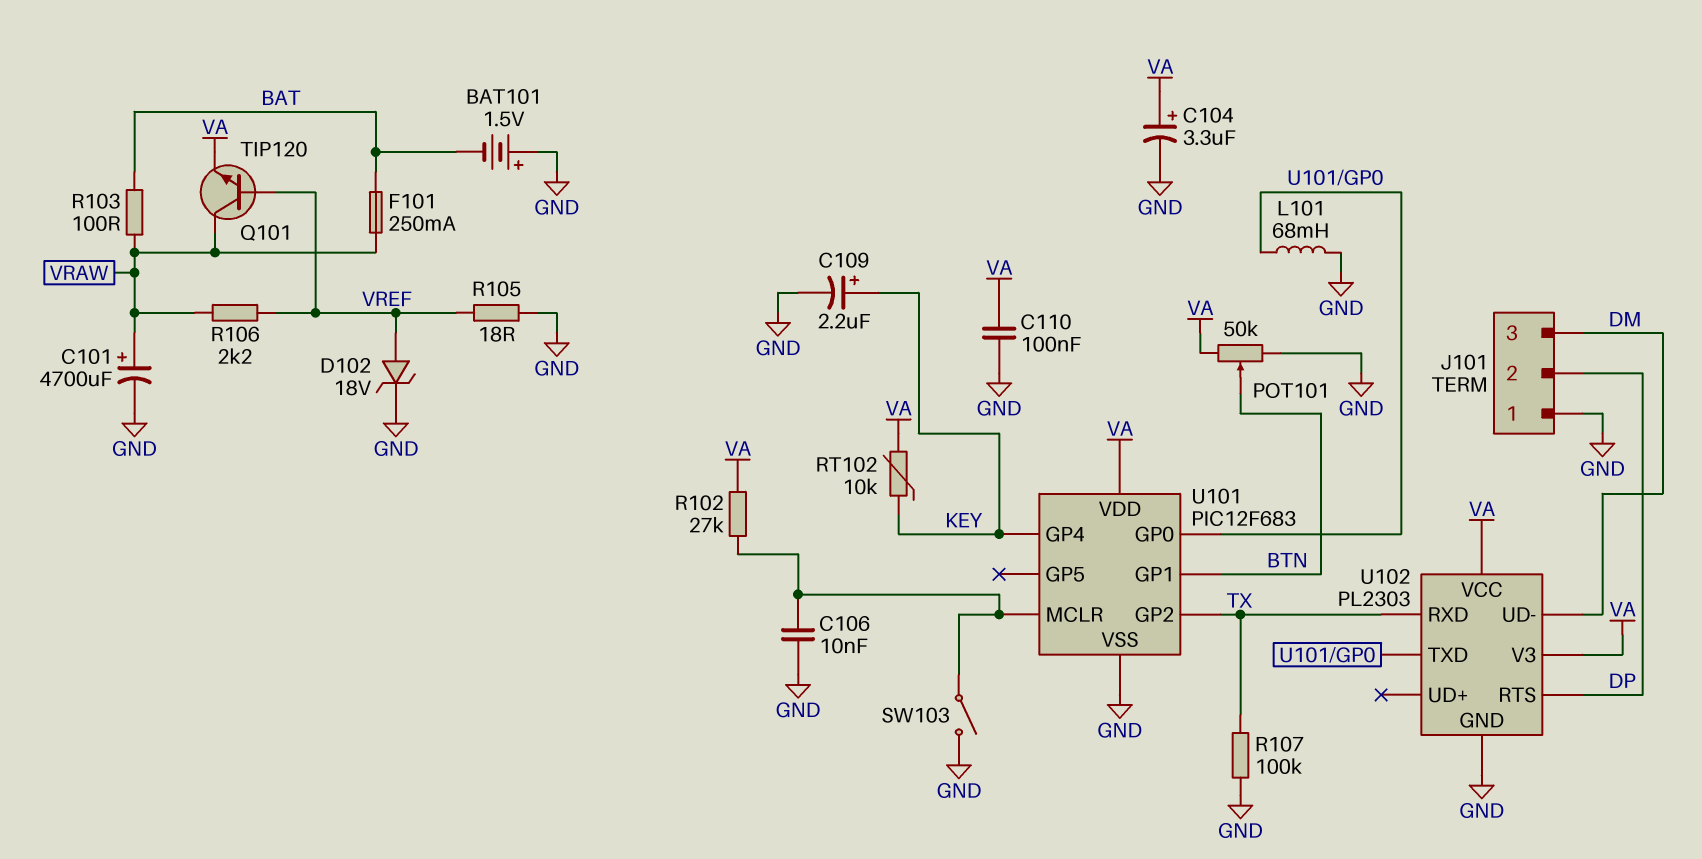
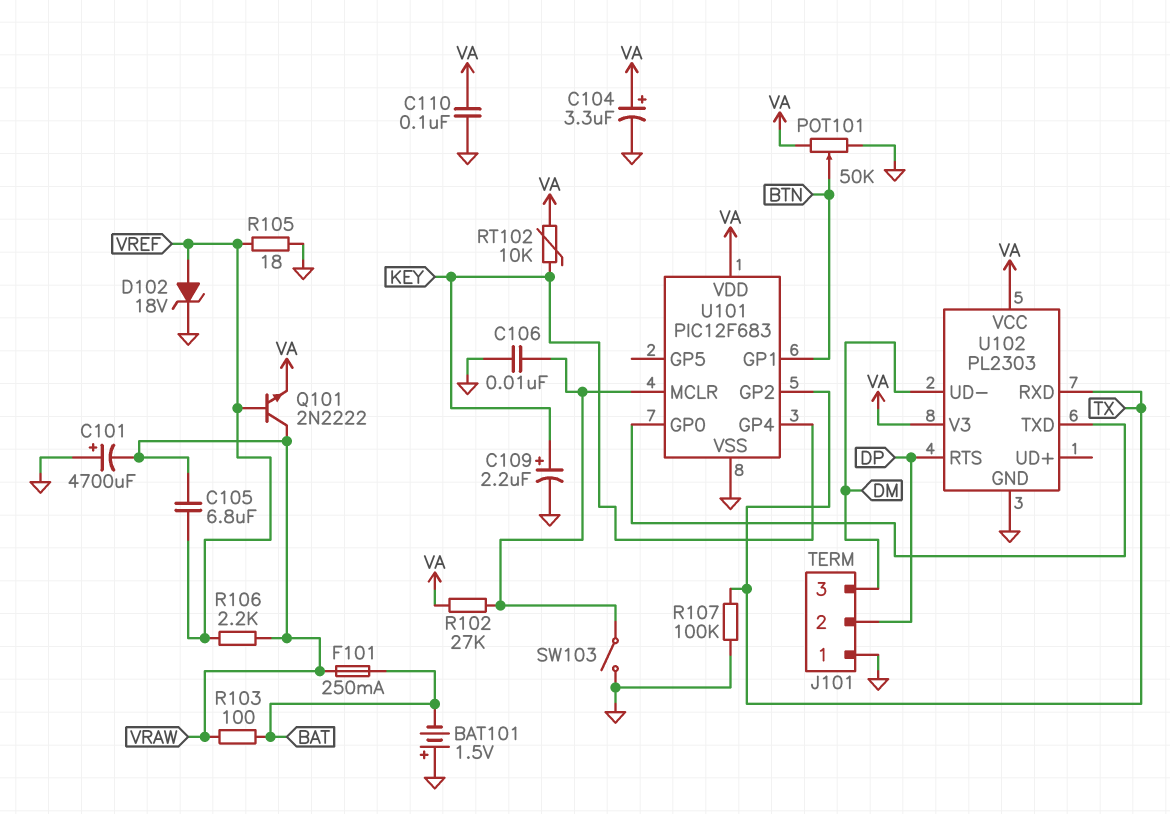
C101: 4700uF (plus VRAW, minus GND) -> 4700uF (plus GND, minus VRAW)
C105: none -> 6.8uF (VRAW, VREF)
L101: 68mH (GND, U101/GP0) -> none
Q101: NPN TIP120 (B VREF, C VRAW, E VA) -> NPN 2N2222 (B VREF, C VRAW, E VA)

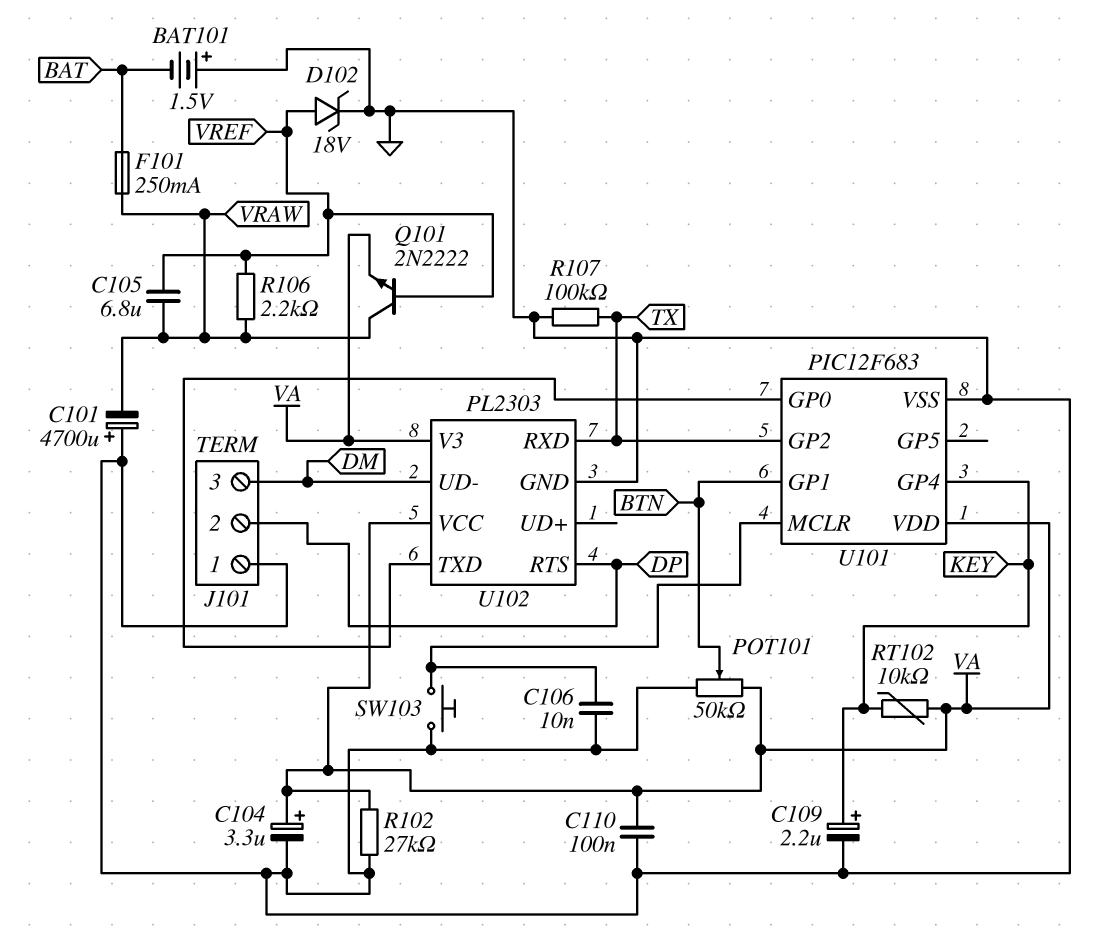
R102: 27k (U101/MCLR, VA) -> 27k (GND, VA)
R103: 100 (BAT, VRAW) -> none
R105: 18 (GND, VREF) -> none
SW103: switch (GND, U101/MCLR) -> button (GND, U101/MCLR)

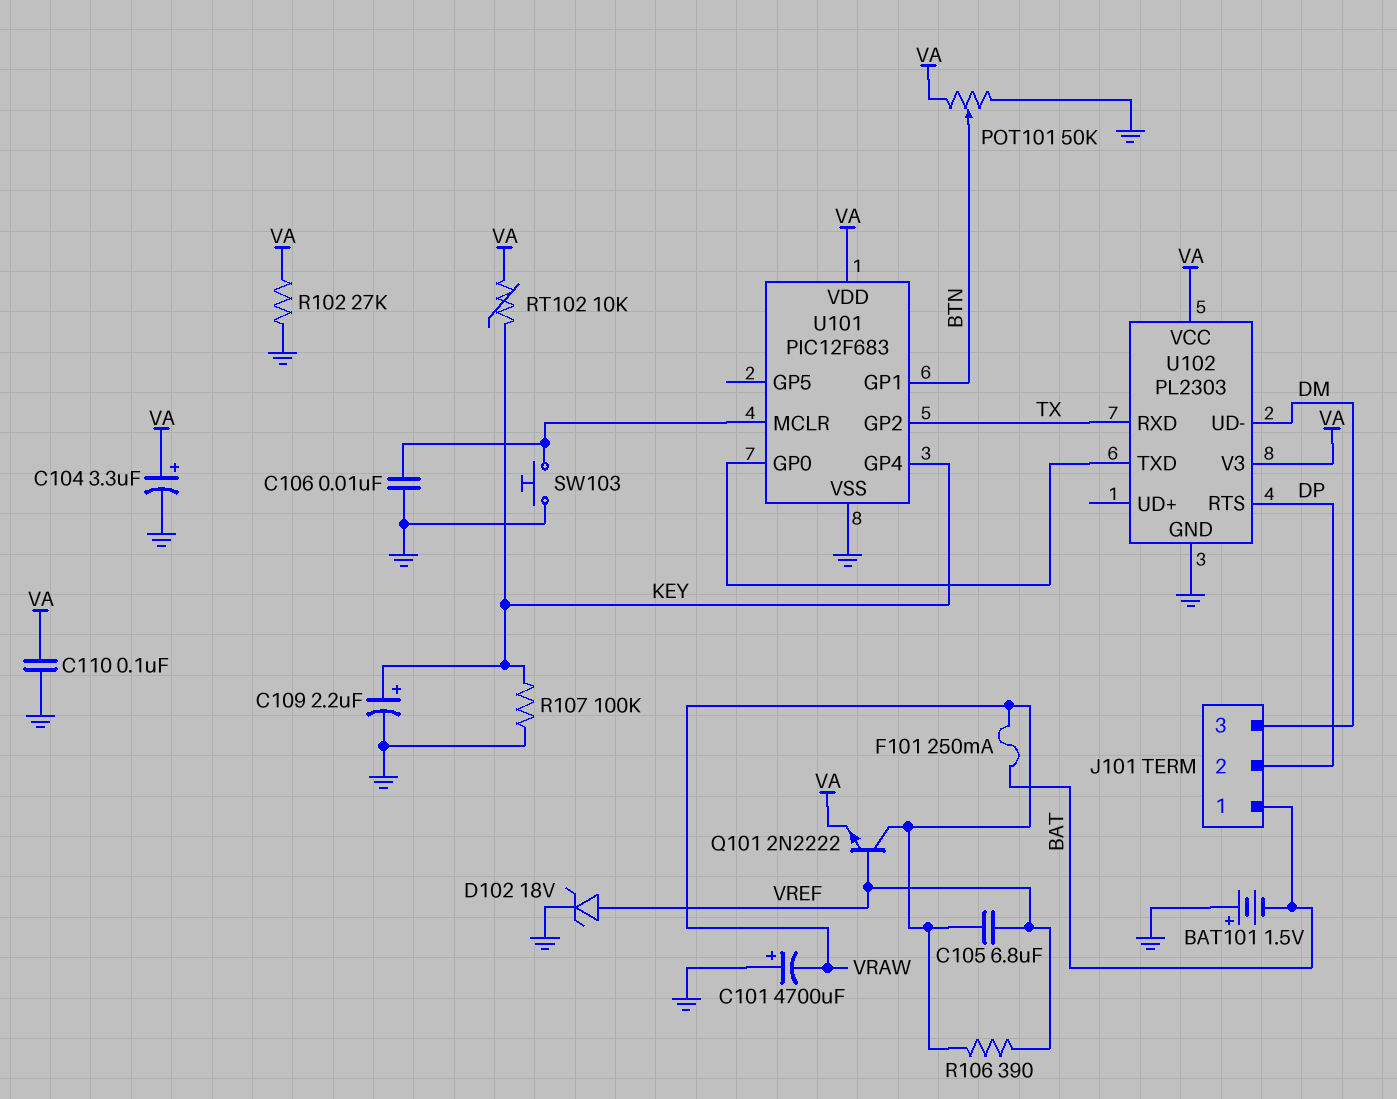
J101 pin 1: GND -> BAT
R106: 2.2k (VRAW, VREF) -> 390 (VRAW, VREF)
R107: 100k (GND, TX) -> 100k (GND, KEY)

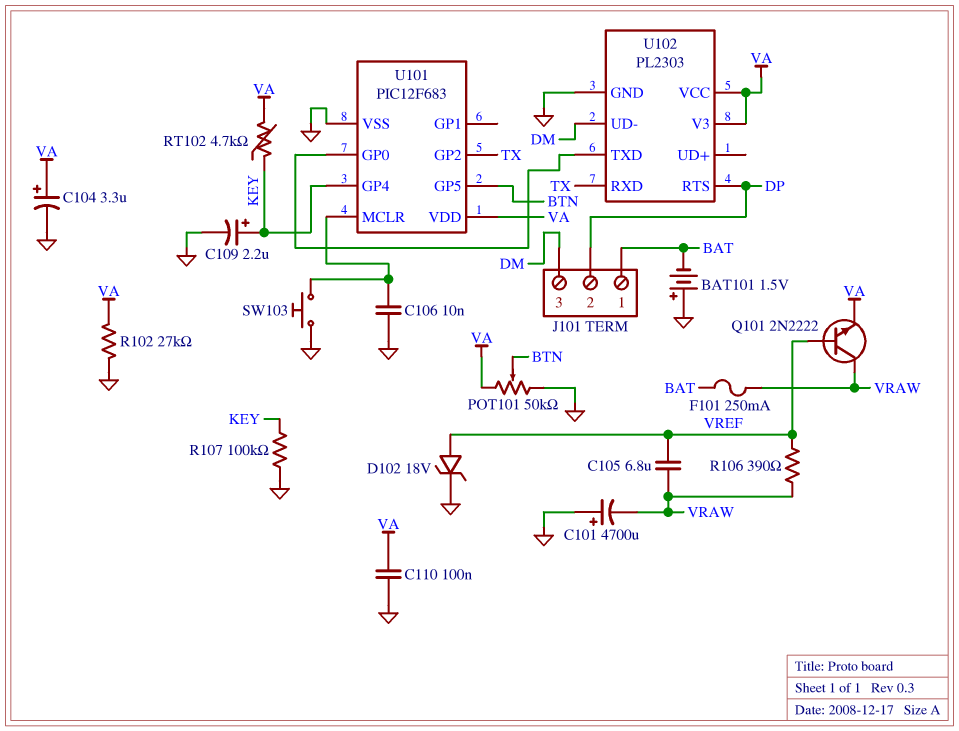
RT102: 10k (KEY, VA) -> 4.7k (KEY, VA)
U101 pin GP1: BTN -> none
U101 pin GP5: none -> BTN

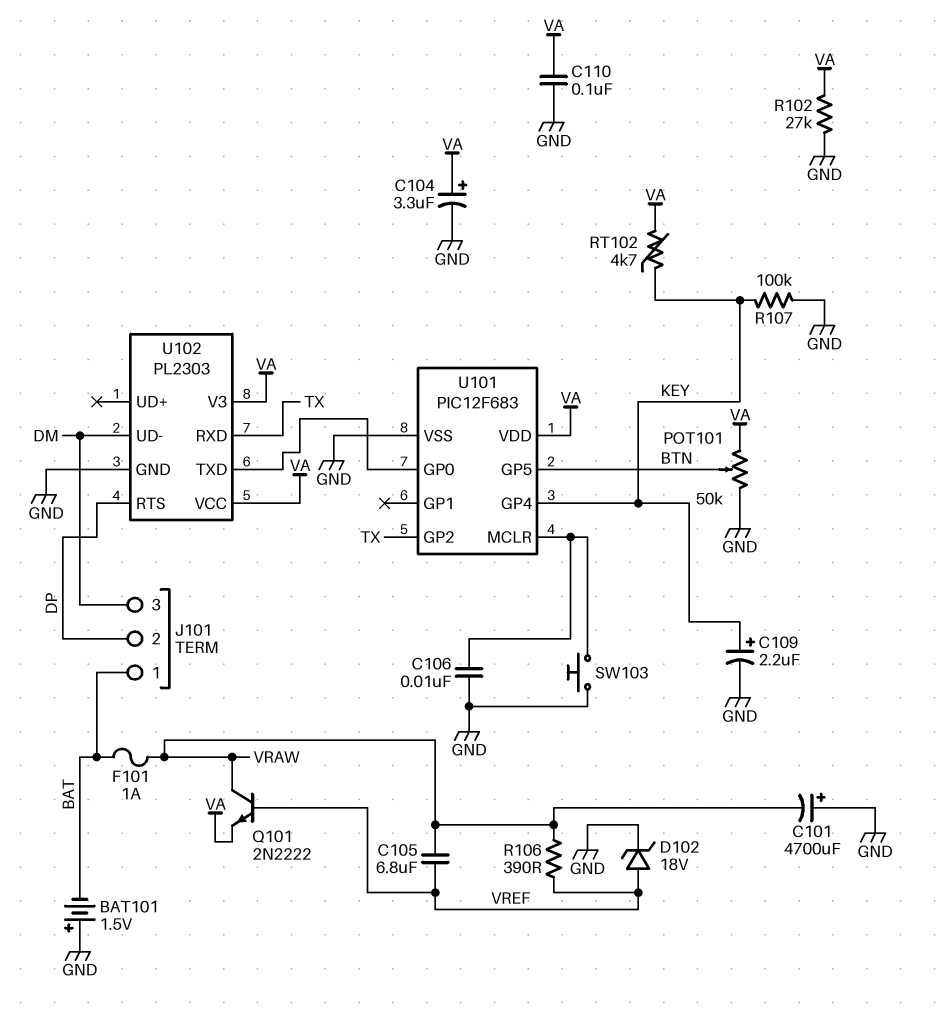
F101: 250mA (BAT, VRAW) -> 1A (BAT, VRAW)

